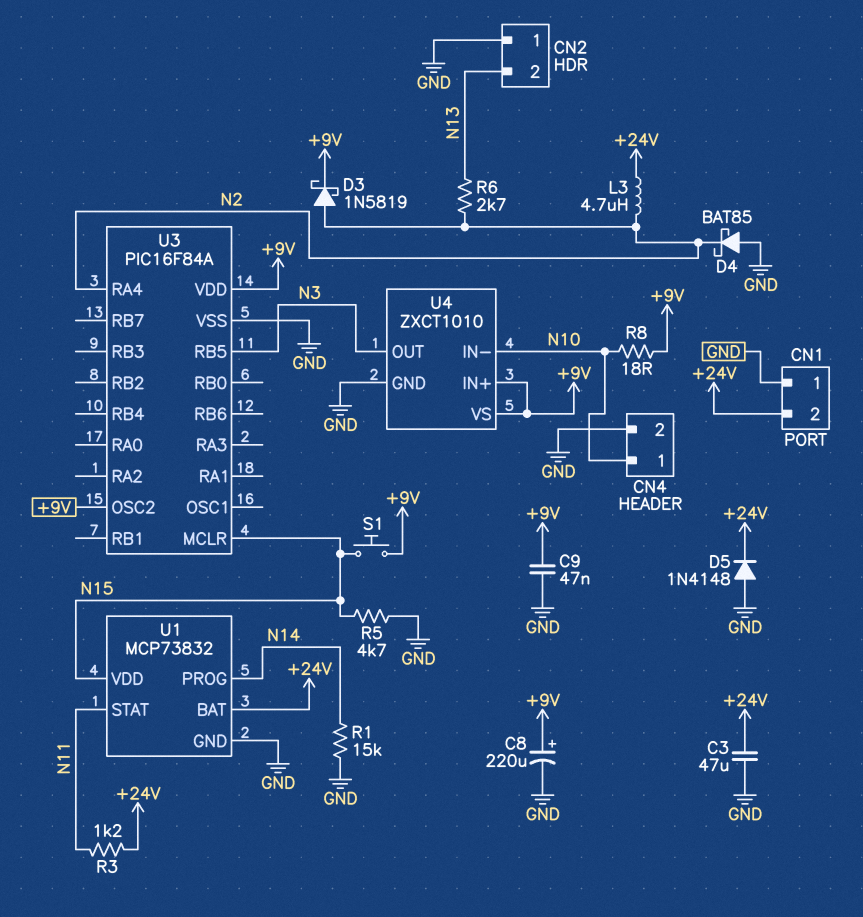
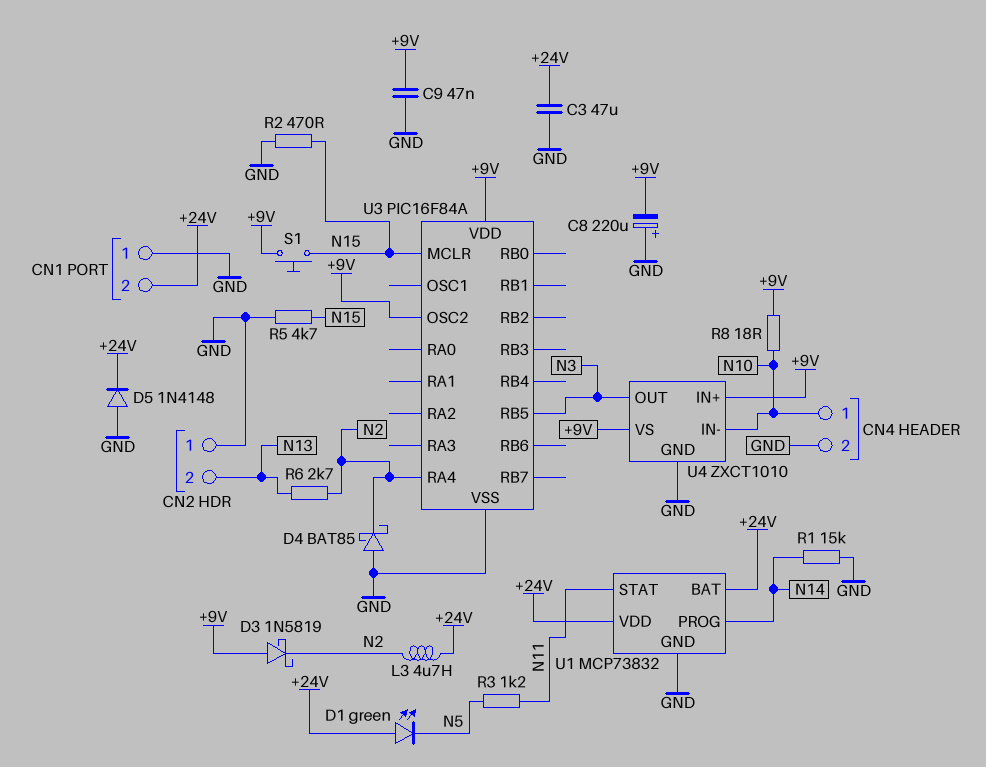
C8: 220uF (plus +9V, minus GND) -> 220uF (plus GND, minus +9V)
D1: none -> LED green (A +24V, K N5)
D3: schottky 1N5819 (A N2, K +9V) -> schottky 1N5819 (A +9V, K N2)
R2: none -> 470 (GND, N15)
R3: 1.2k (+24V, N11) -> 1.2k (N5, N11)
U1 pin VDD: N15 -> +24V

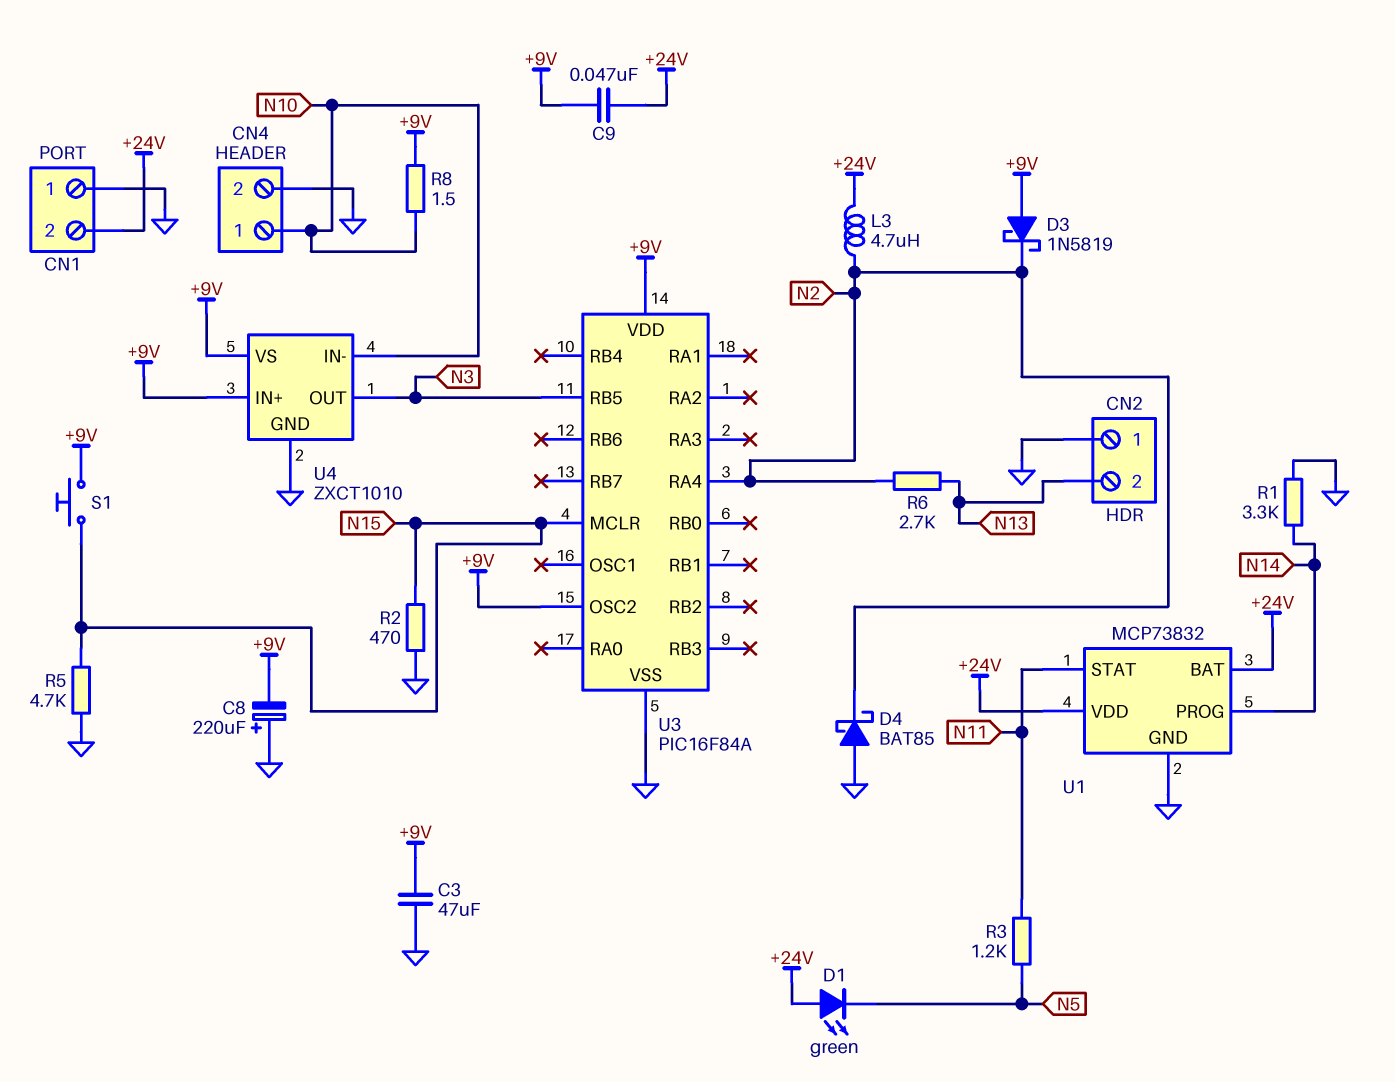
C3: 47uF (+24V, GND) -> 47uF (+9V, GND)
C9: 47nF (+9V, GND) -> 47nF (+9V, +24V)
D5: diode 1N4148 (A GND, K +24V) -> none
R1: 15k (GND, N14) -> 3.3k (GND, N14)
R8: 18 (+9V, N10) -> 1.5 (+9V, N10)

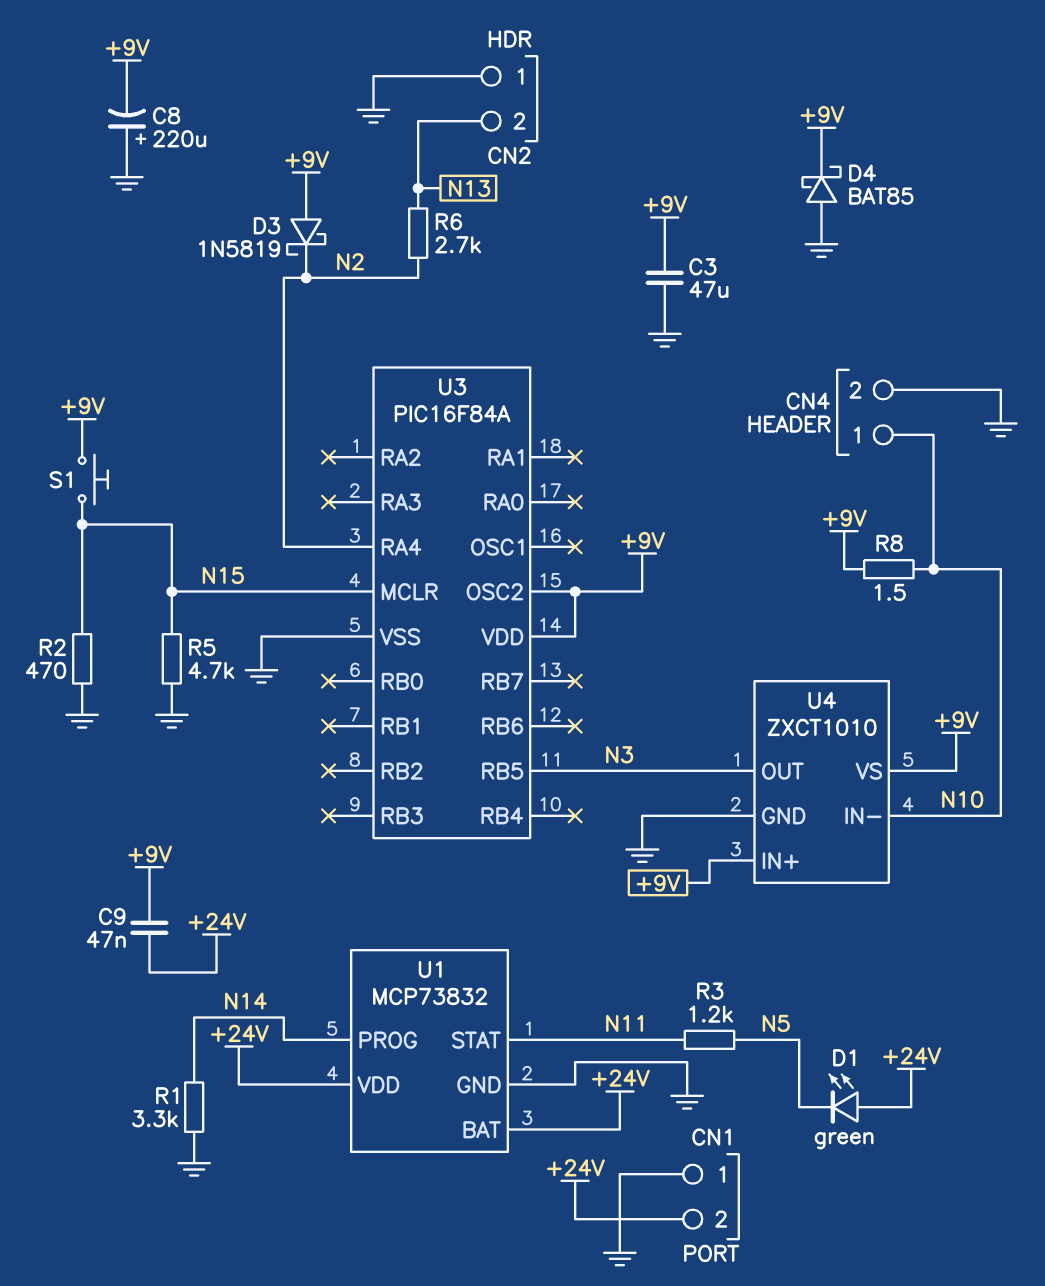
D4: schottky BAT85 (A GND, K N2) -> schottky BAT85 (A GND, K +9V)
L3: 4.7uH (+24V, N2) -> none

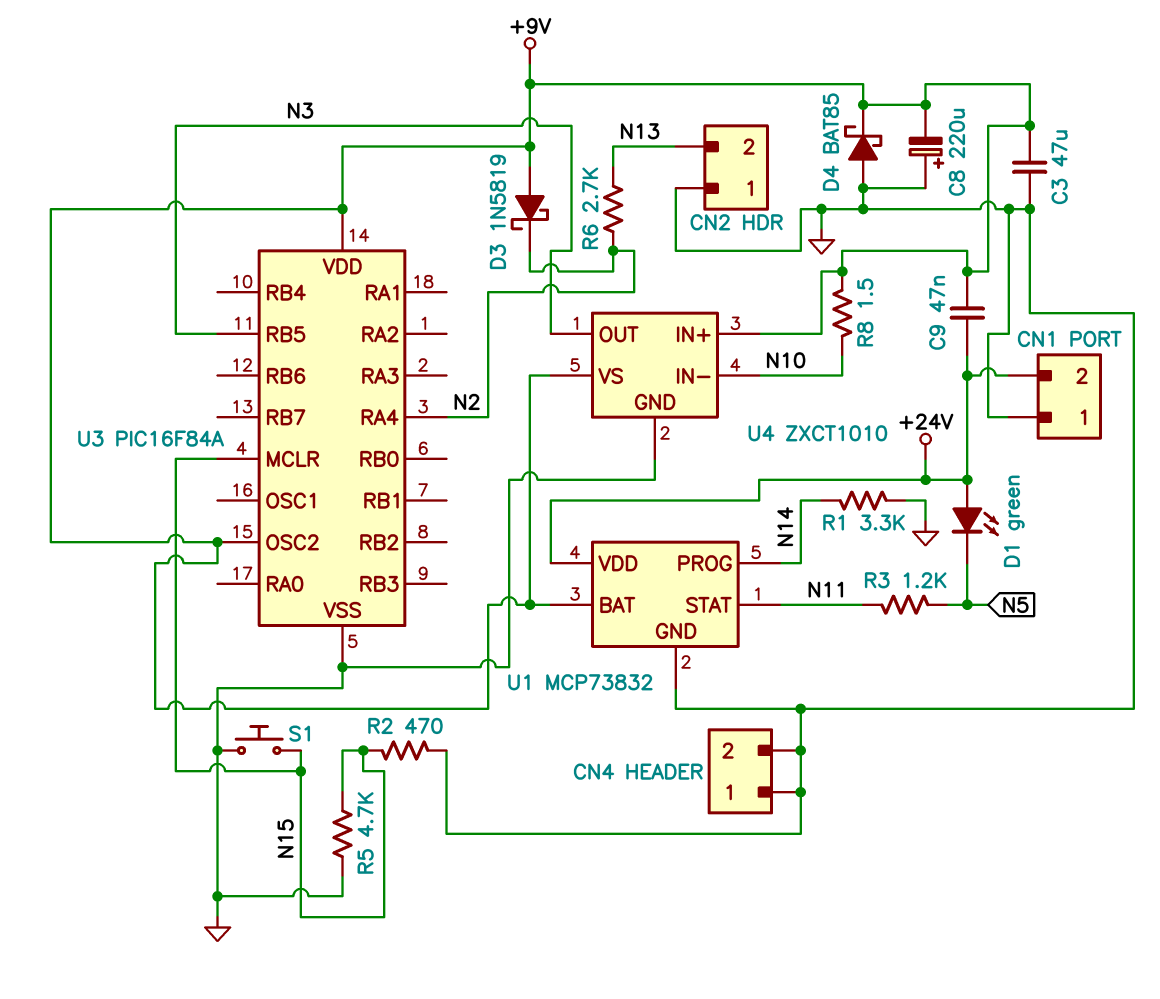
CN4 pin 1: N10 -> GND
S1: button (+9V, N15) -> button (GND, N15)
U1 pin BAT: +24V -> +9V

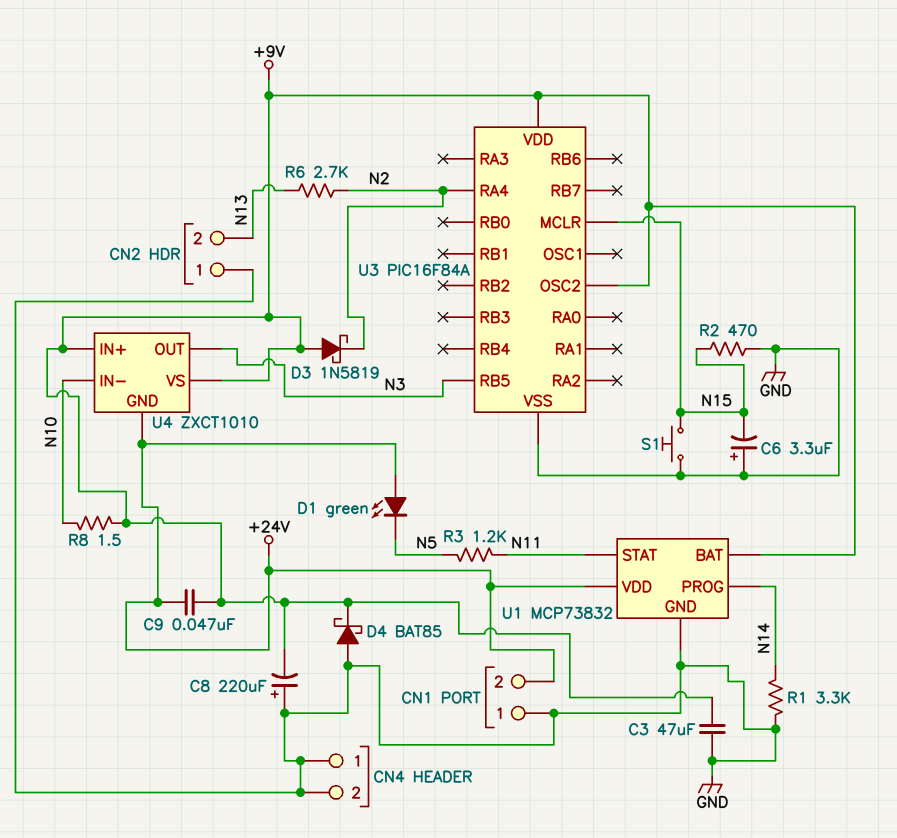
C6: none -> 3.3uF (plus GND, minus N15)
R5: 4.7k (GND, N15) -> none
U4 pin GND: GND -> +24V

